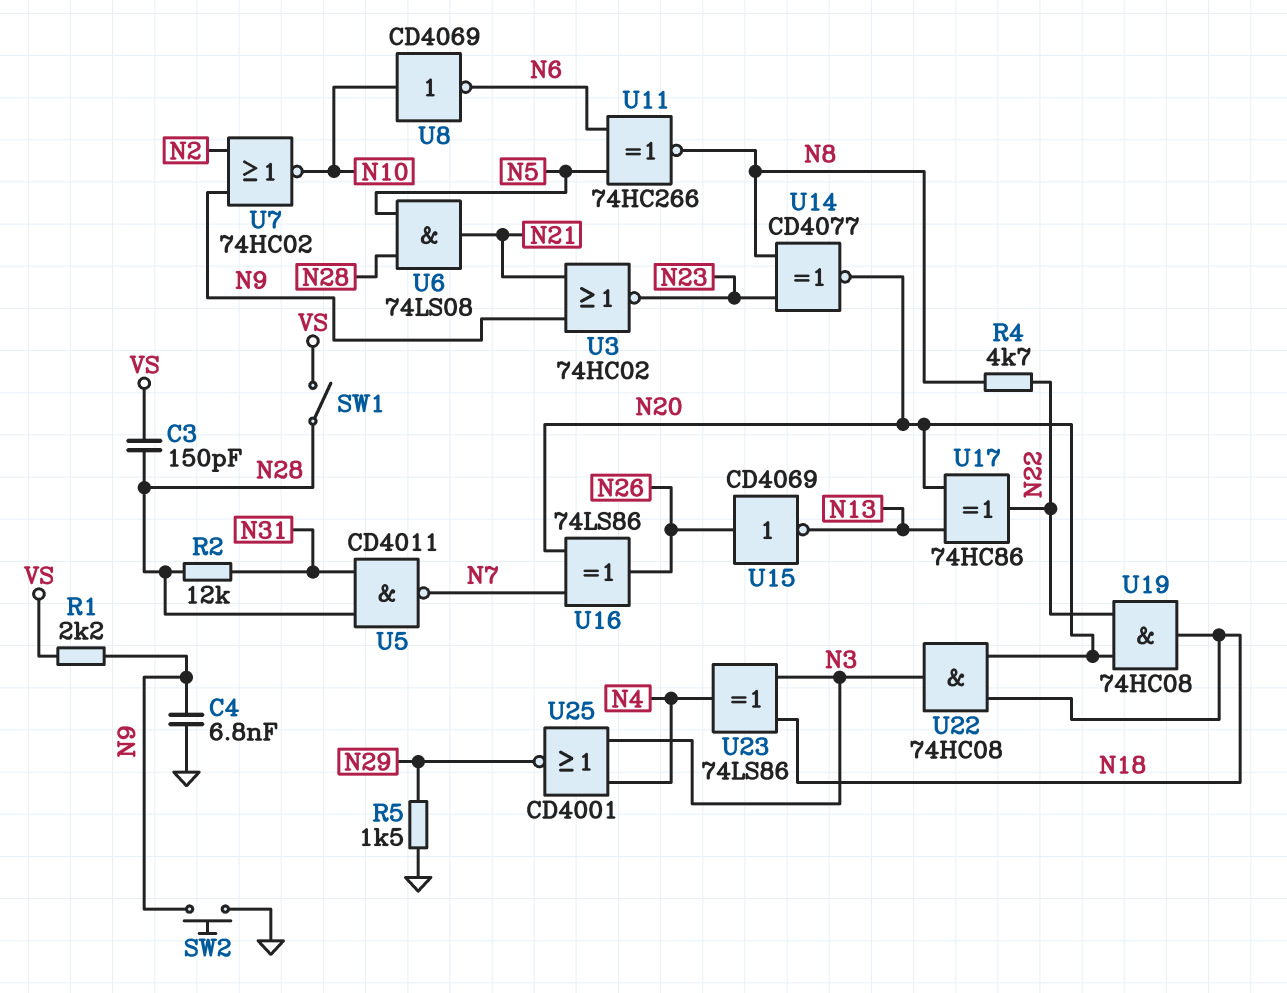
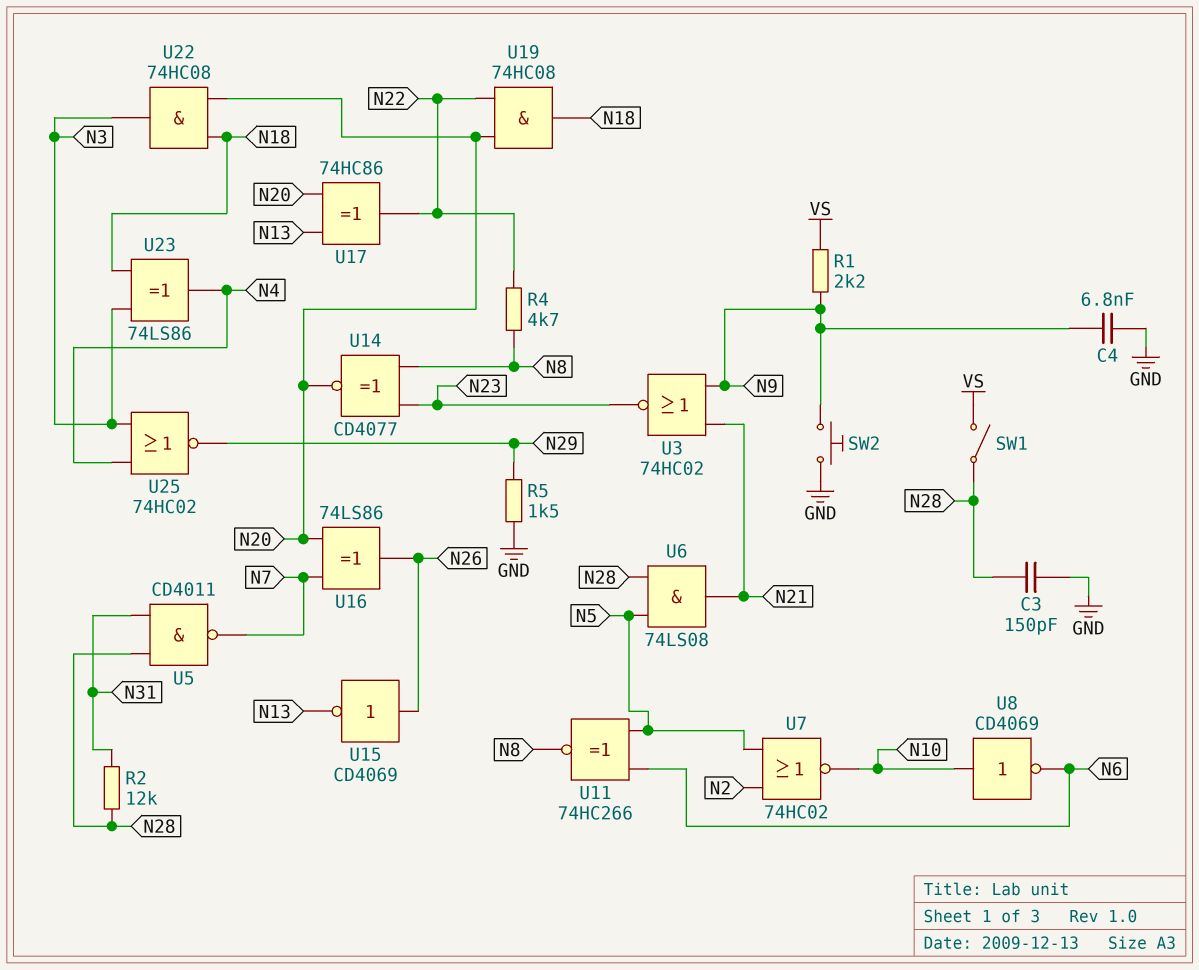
C3: 150pF (N28, VS) -> 150pF (GND, N28)
U7: NOR 74HC02 (in N2, in N9, out N10) -> NOR 74HC02 (in N2, in N5, out N10)
U25: NOR CD4001 (in N3, in N4, out N29) -> NOR 74HC02 (in N3, in N4, out N29)

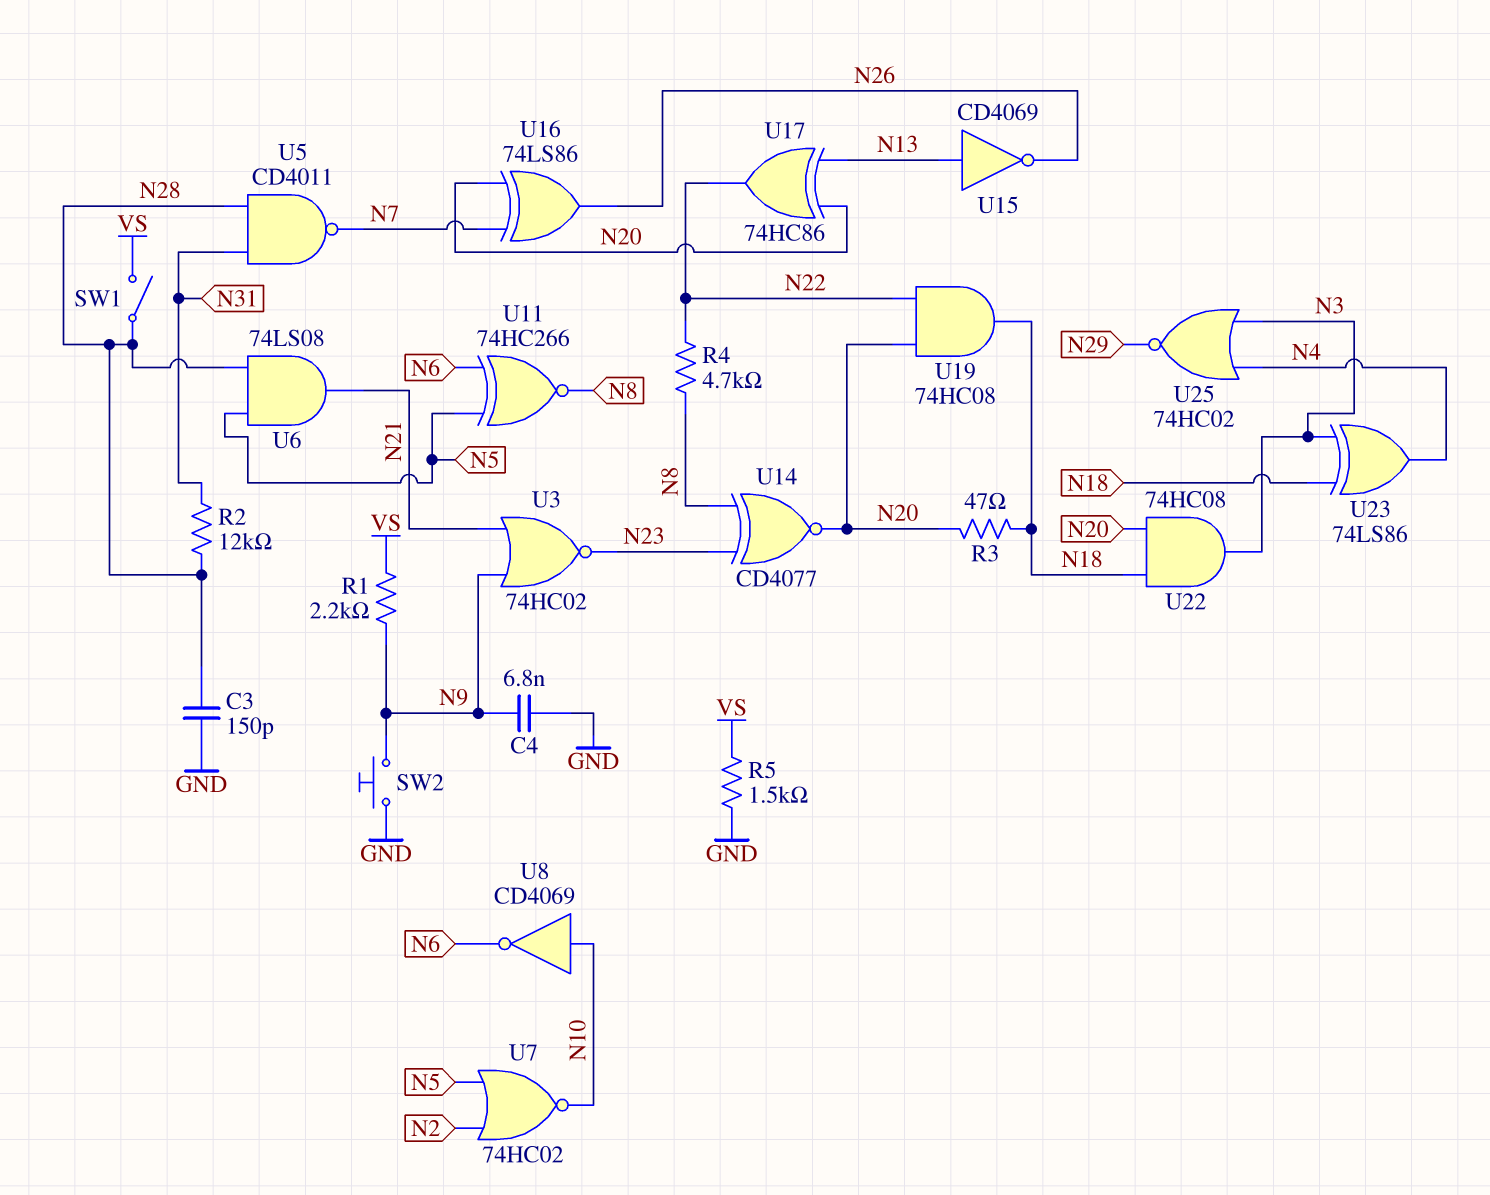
R3: none -> 47 (N18, N20)
R5: 1.5k (GND, N29) -> 1.5k (GND, VS)
U15: NOT CD4069 (in N26, out N13) -> NOT CD4069 (in N13, out N26)

